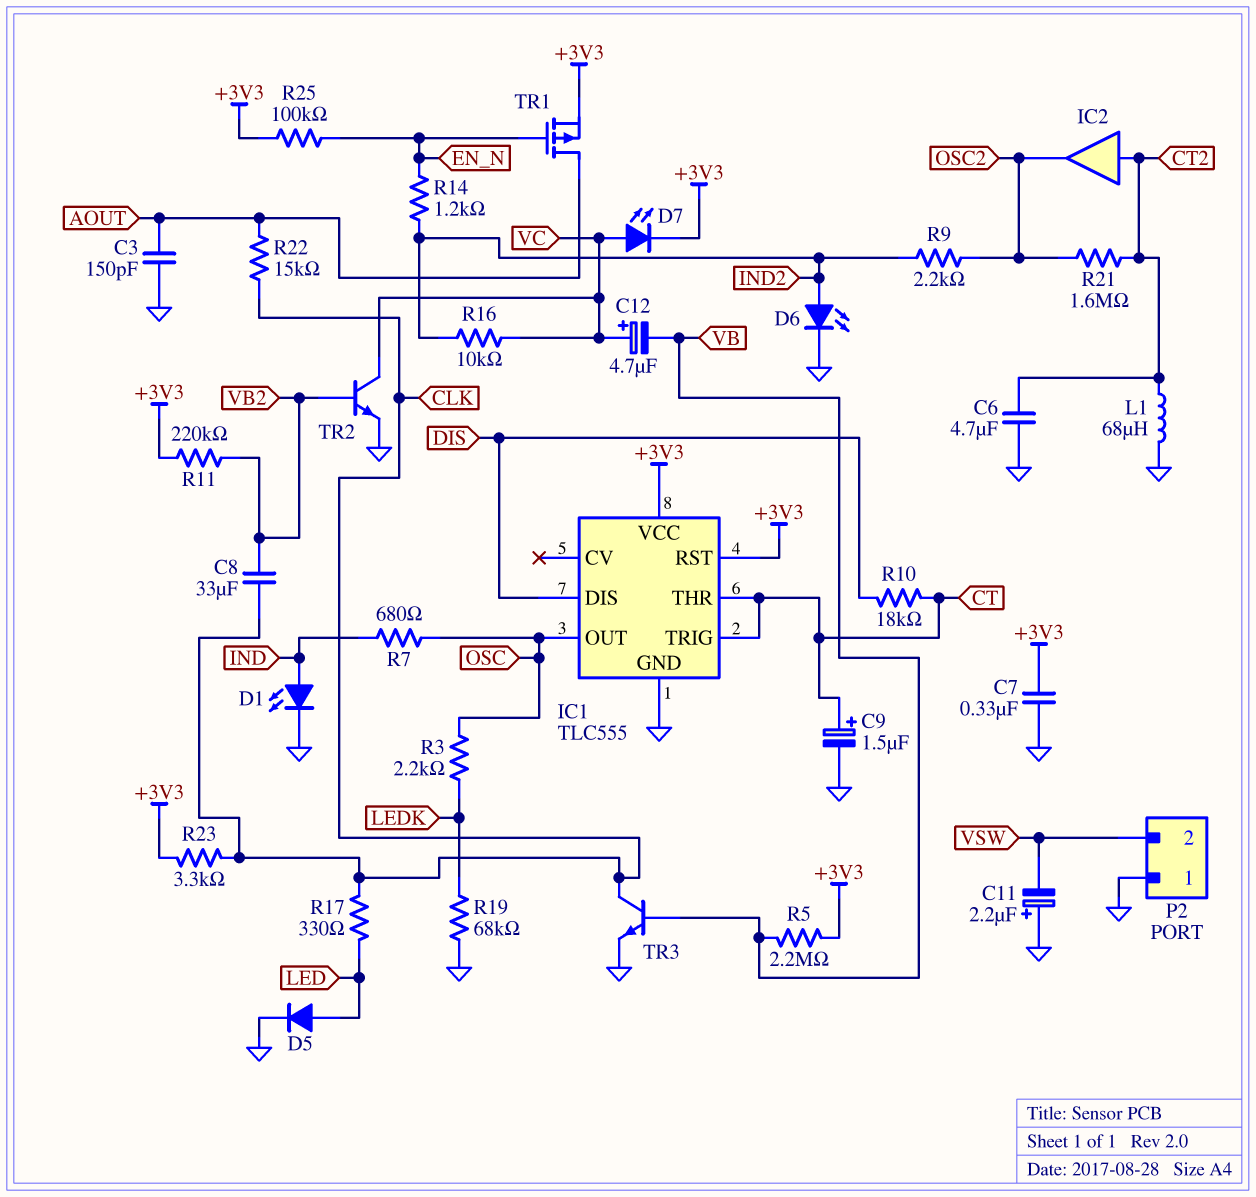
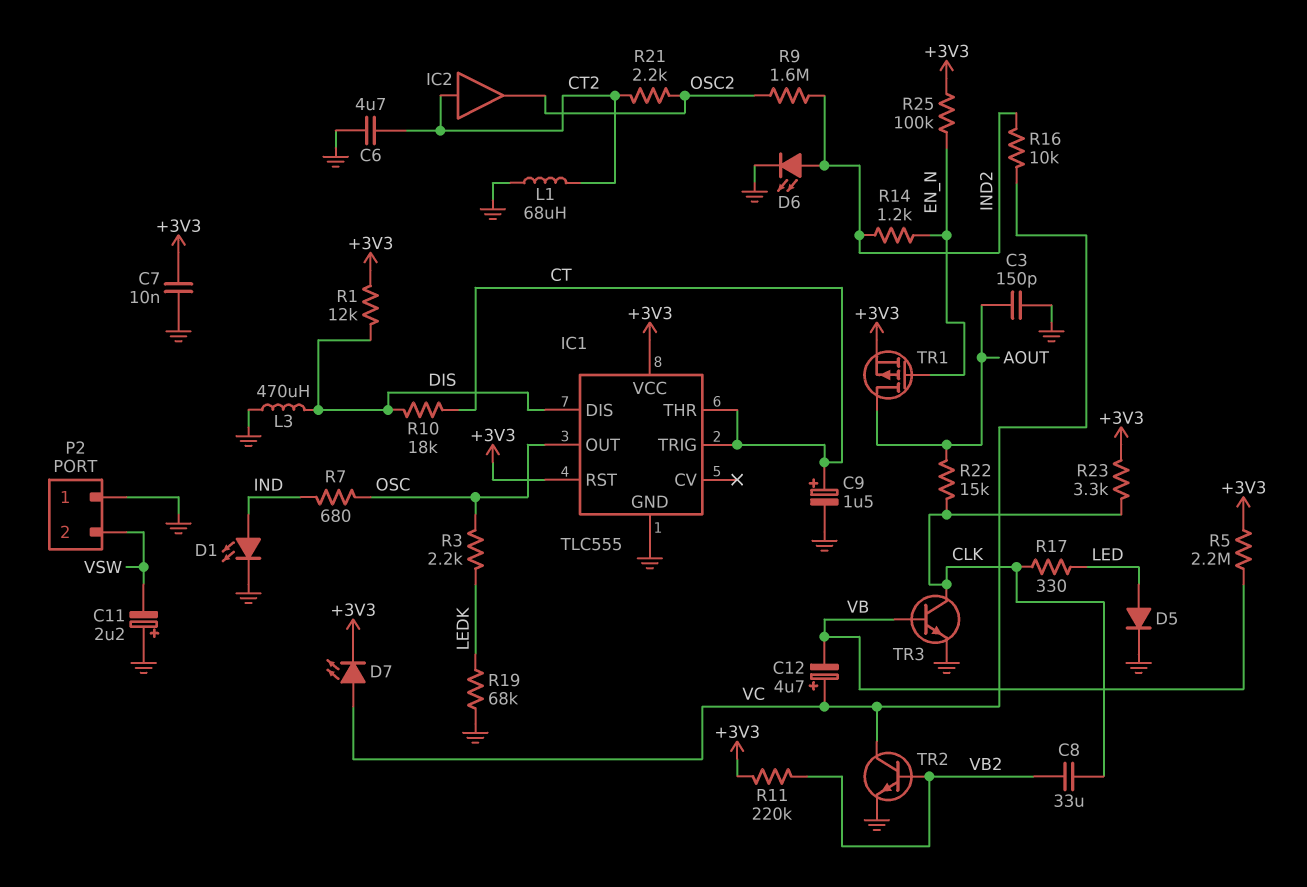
C7: 330nF (+3V3, GND) -> 10nF (+3V3, GND)
L3: none -> 470uH (DIS, GND)
R1: none -> 12k (+3V3, DIS)
R9: 2.2k (IND2, OSC2) -> 1.6M (IND2, OSC2)
R21: 1.6M (CT2, OSC2) -> 2.2k (CT2, OSC2)

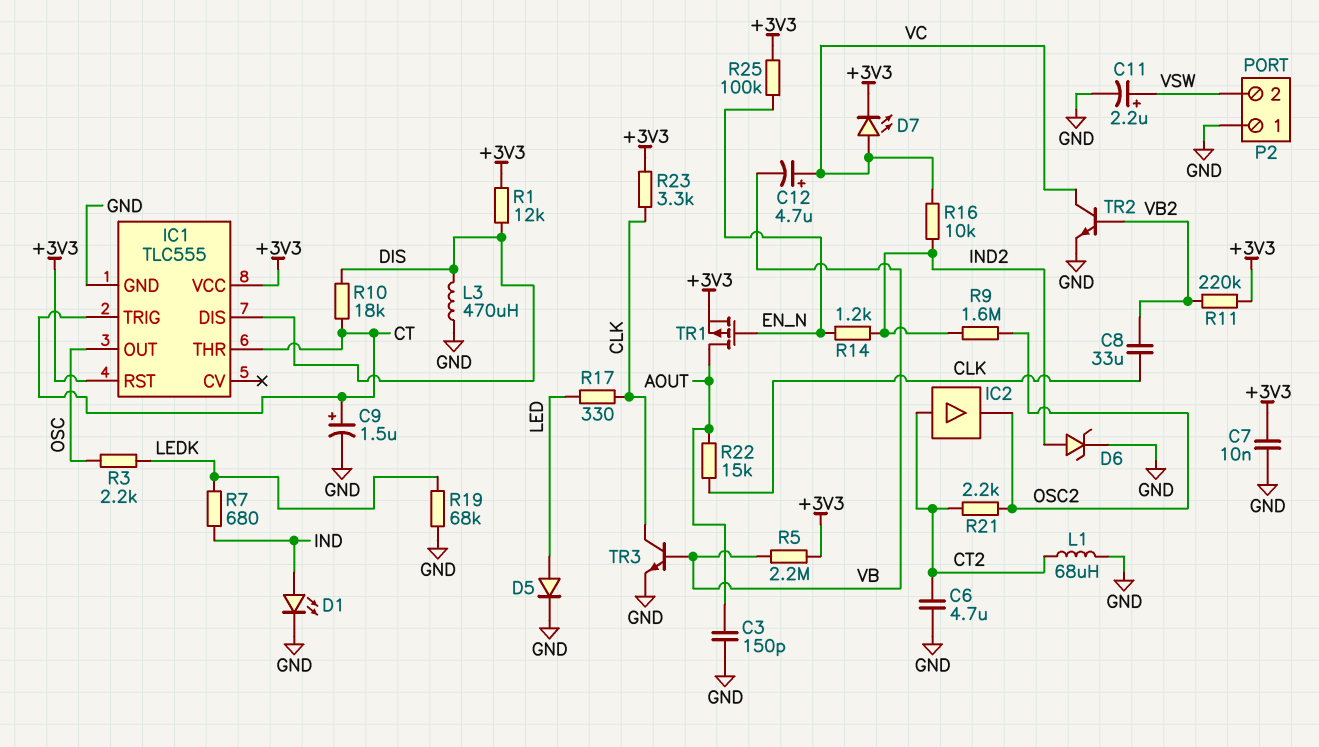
C11: 2.2uF (plus GND, minus VSW) -> 2.2uF (plus VSW, minus GND)
D6: LED (A IND2, K GND) -> zener (A IND2, K GND)
R7: 680 (IND, OSC) -> 680 (IND, LEDK)

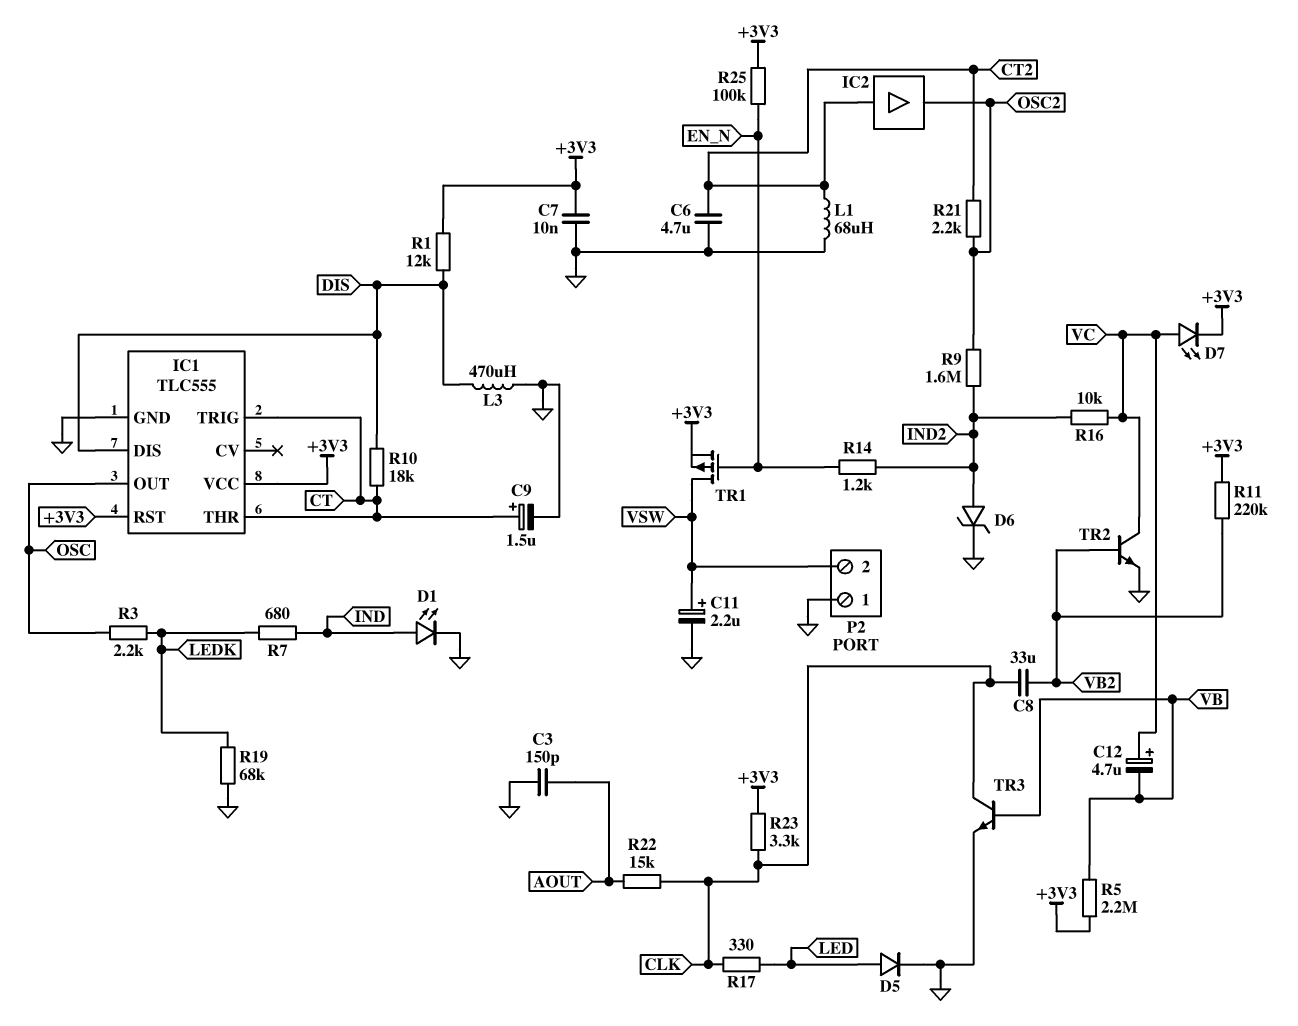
TR1: PMOS (G EN_N, D AOUT, S +3V3) -> PMOS (G EN_N, D VSW, S +3V3)

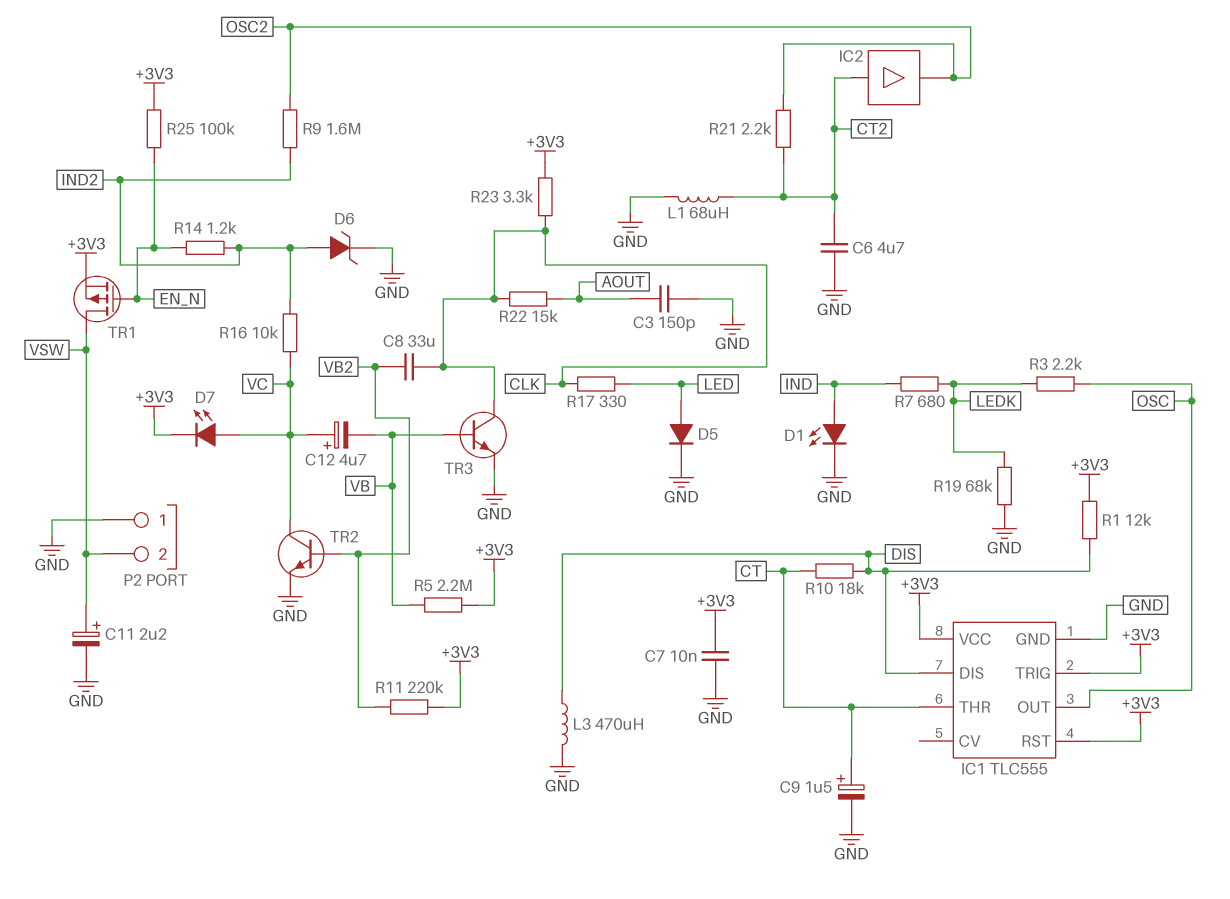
IC1 pin TRIG: CT -> +3V3

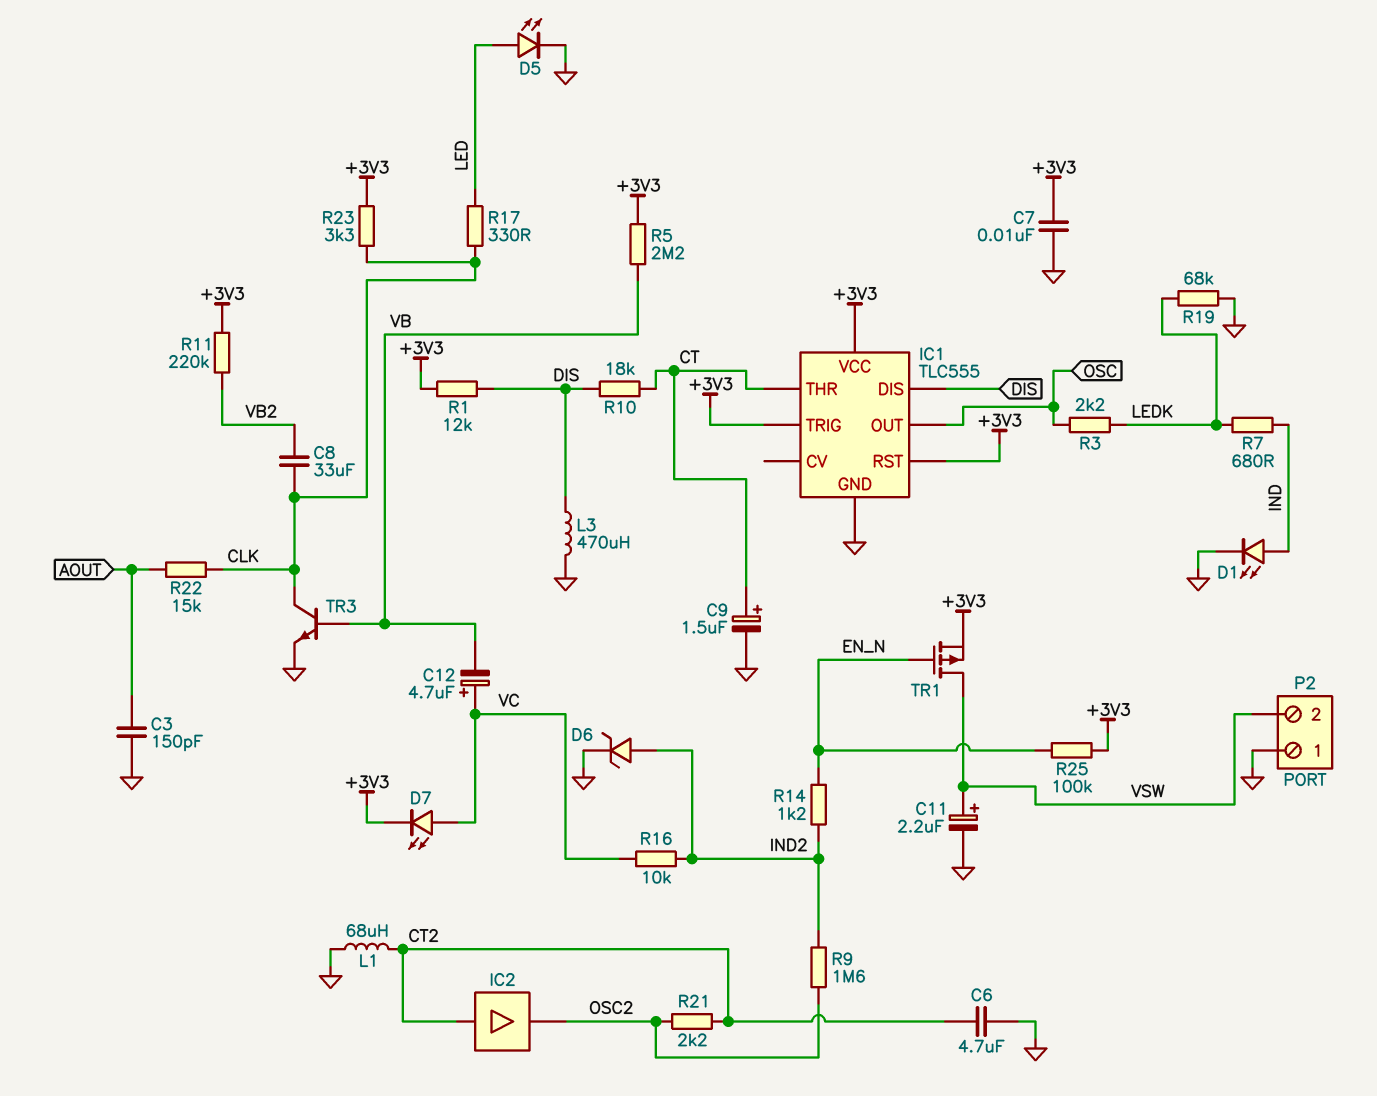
D5: diode (A LED, K GND) -> LED (A LED, K GND)
TR2: NPN (B VB2, C VC, E GND) -> none

